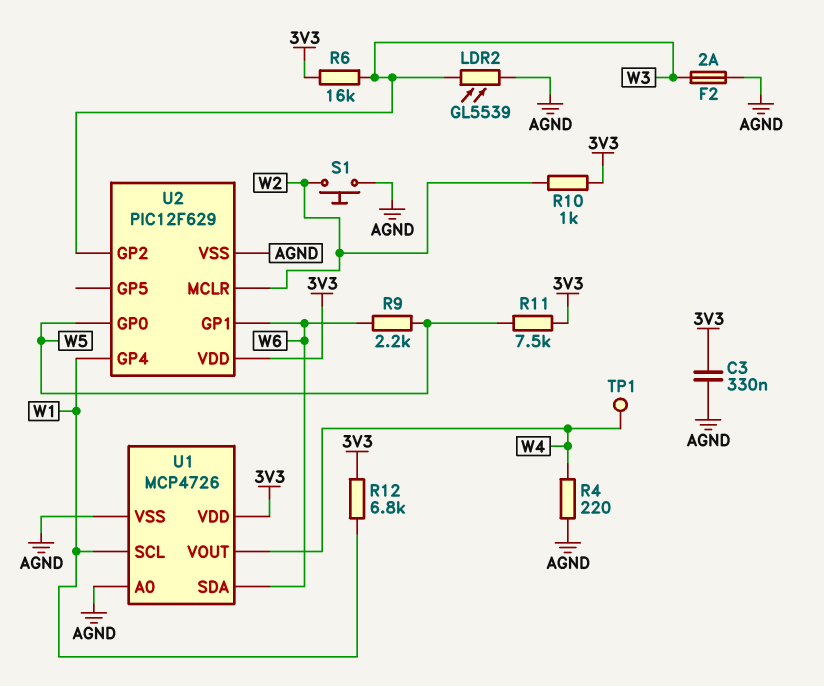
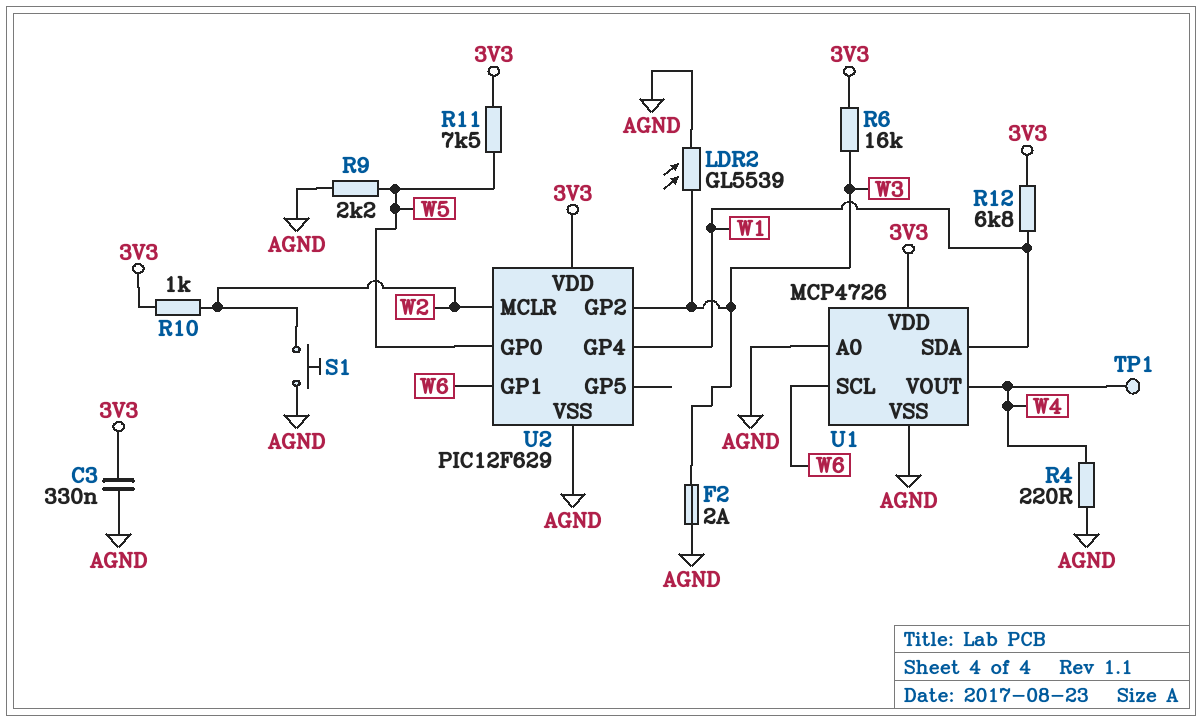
R9: 2.2k (W5, W6) -> 2.2k (AGND, W5)
U1 pin SCL: W1 -> W6
U1 pin SDA: W6 -> W1

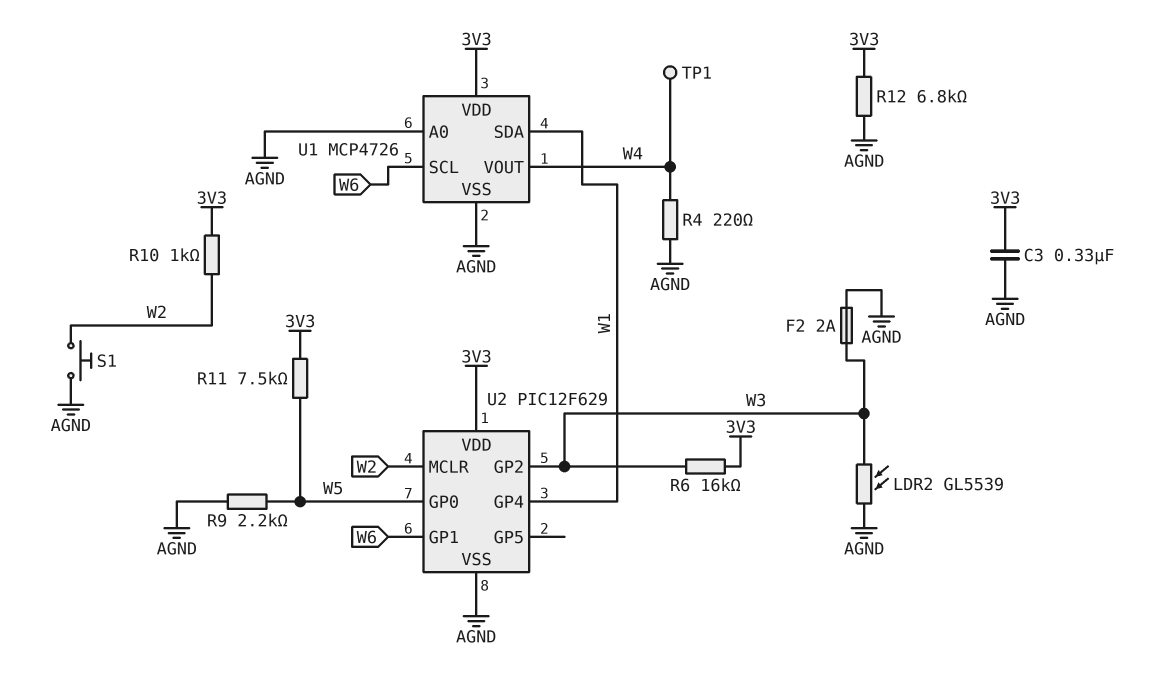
R12: 6.8k (3V3, W1) -> 6.8k (3V3, AGND)

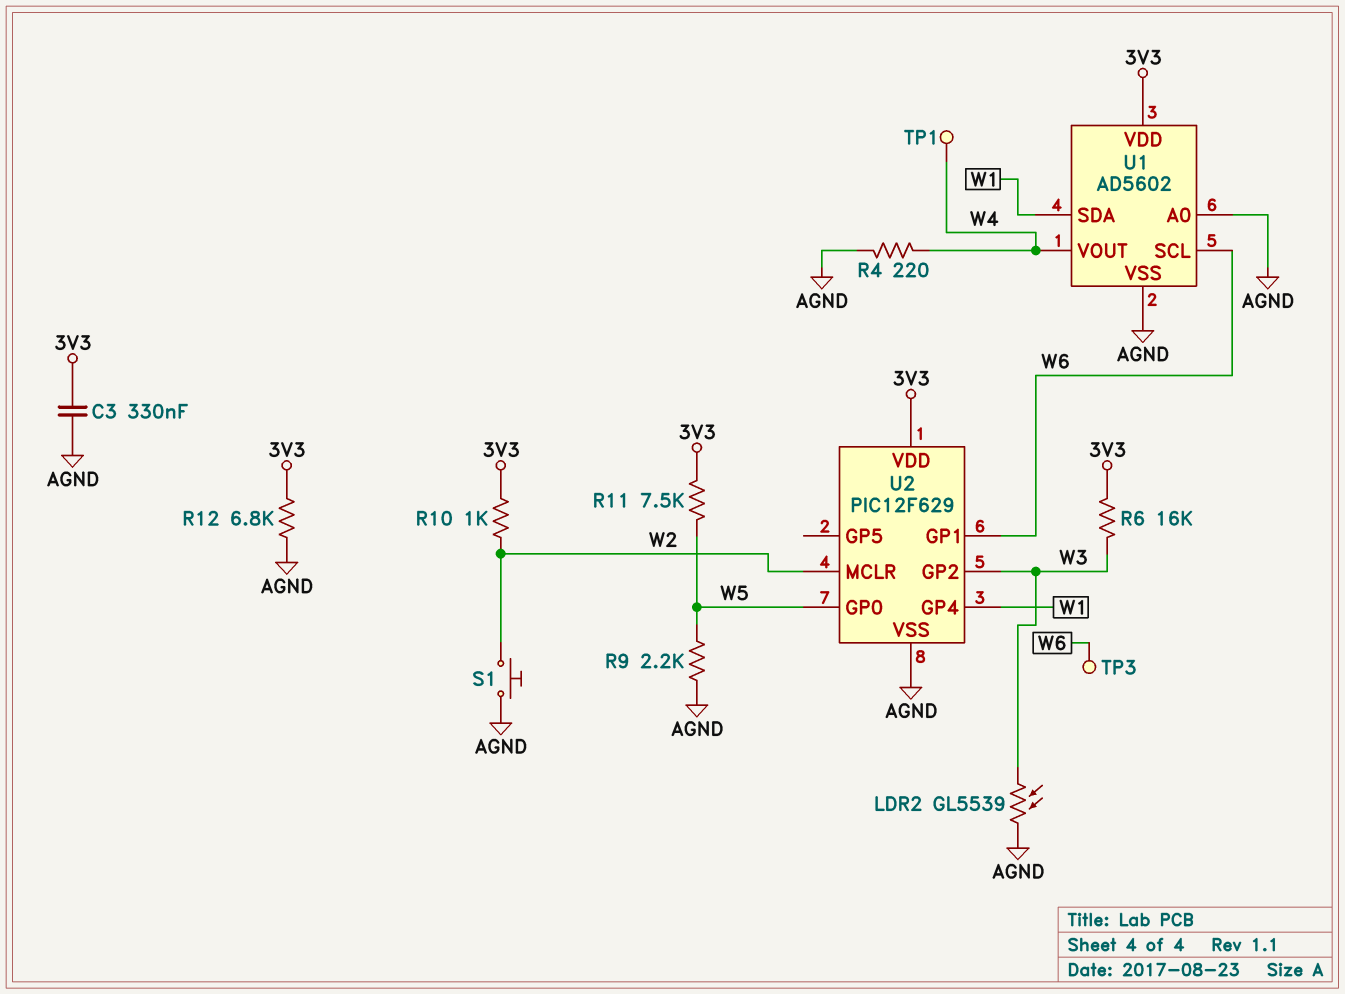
F2: 2A (AGND, W3) -> none
TP3: none -> test point (W6)
U1: MCP4726 -> AD5602

